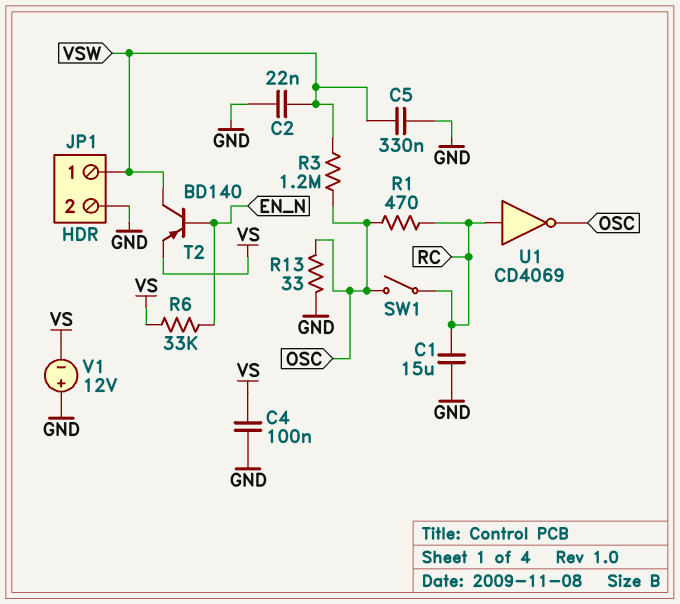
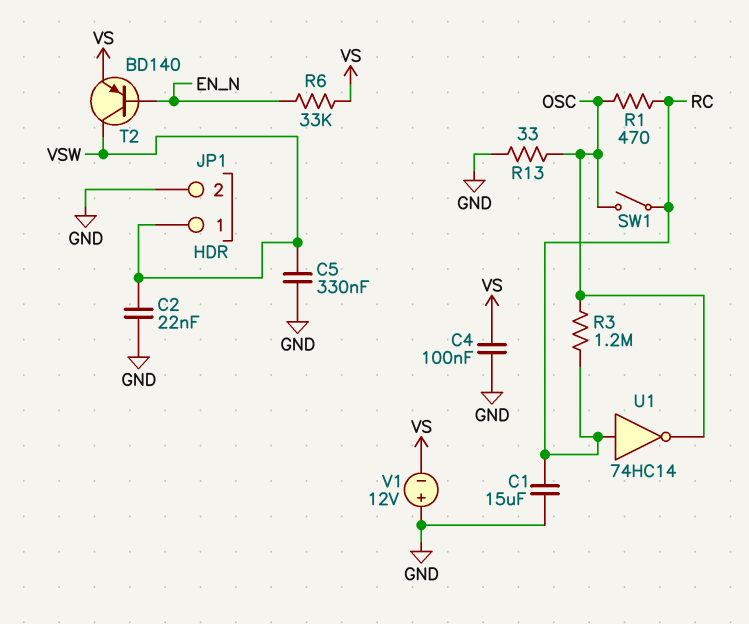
R3: 1.2M (OSC, VSW) -> 1.2M (OSC, RC)
U1: NOT CD4069 (in RC, out OSC) -> NOT 74HC14 (in RC, out OSC)

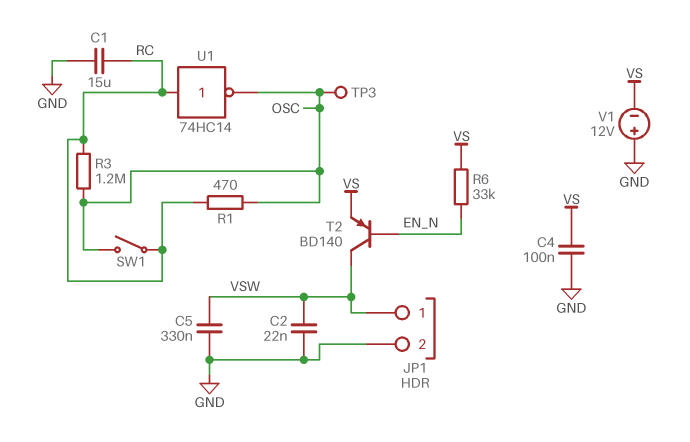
R13: 33 (GND, OSC) -> none
TP3: none -> test point (OSC)

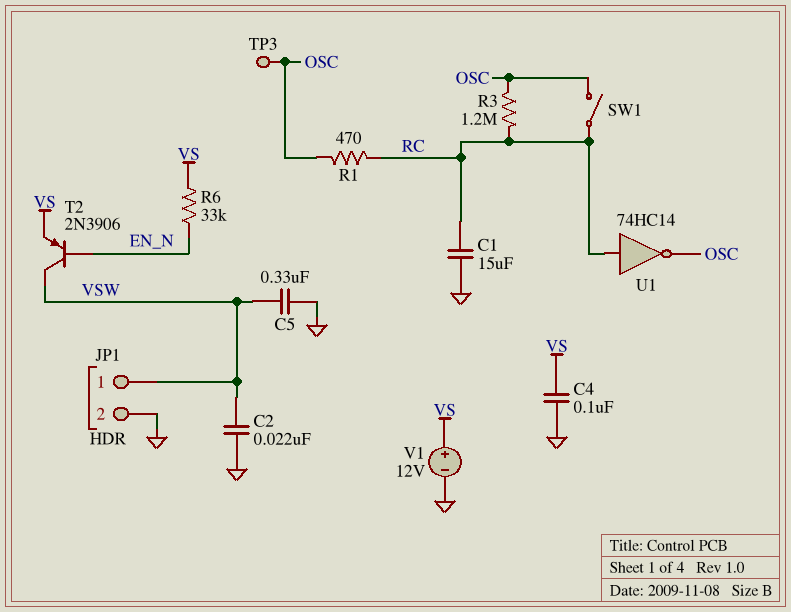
T2: PNP BD140 (B EN_N, C VSW, E VS) -> PNP 2N3906 (B EN_N, C VSW, E VS)
V1: 12V (plus GND, minus VS) -> 12V (plus VS, minus GND)

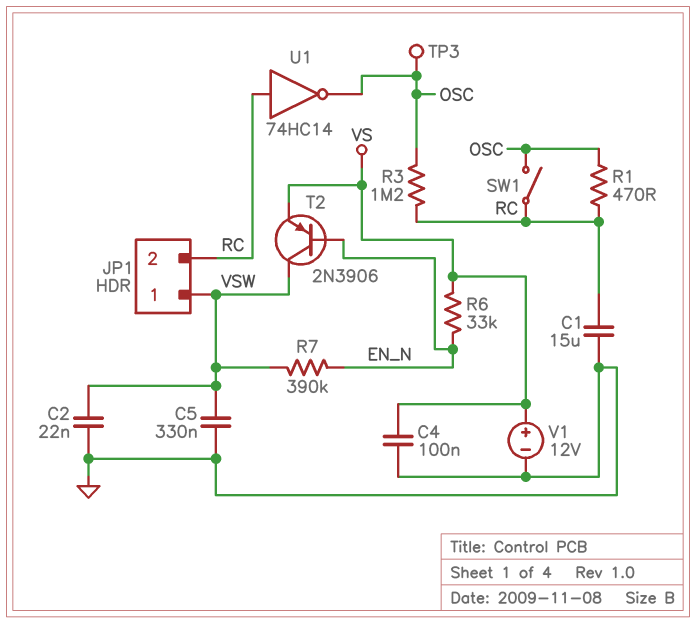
JP1 pin 2: GND -> RC
R7: none -> 390k (EN_N, VSW)

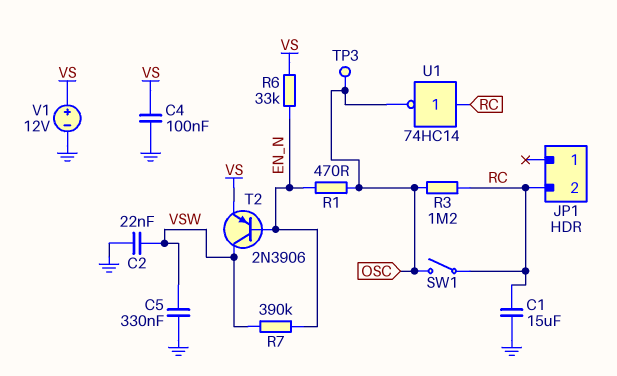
JP1 pin 1: VSW -> none
R1: 470 (OSC, RC) -> 470 (EN_N, OSC)

